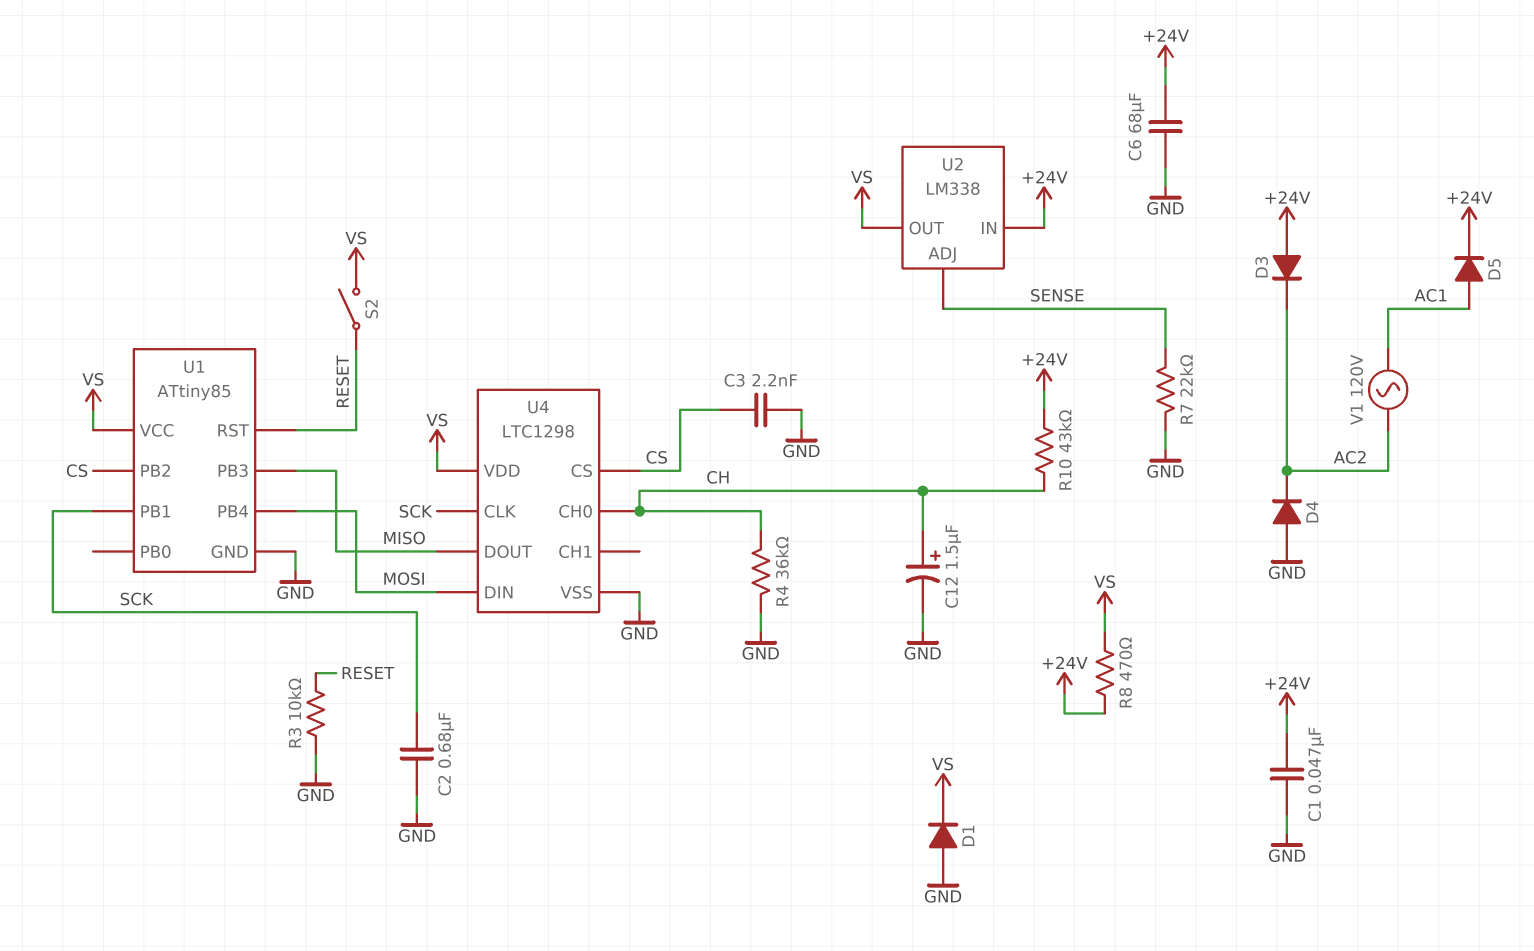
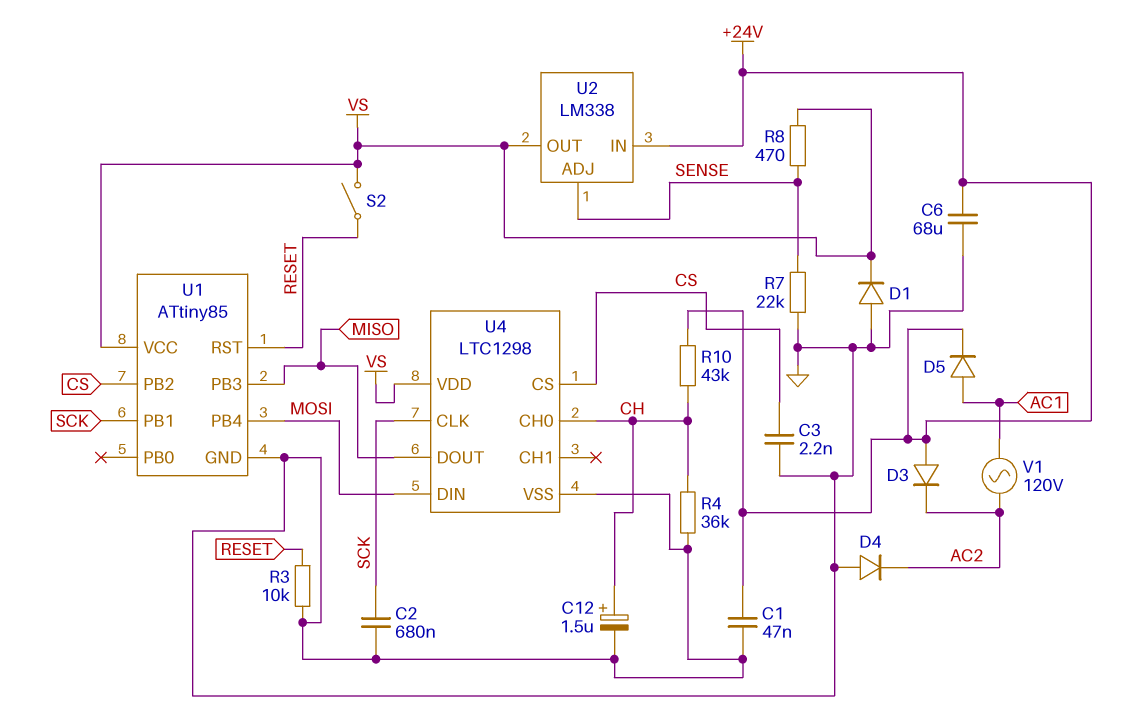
R8: 470 (+24V, VS) -> 470 (SENSE, VS)

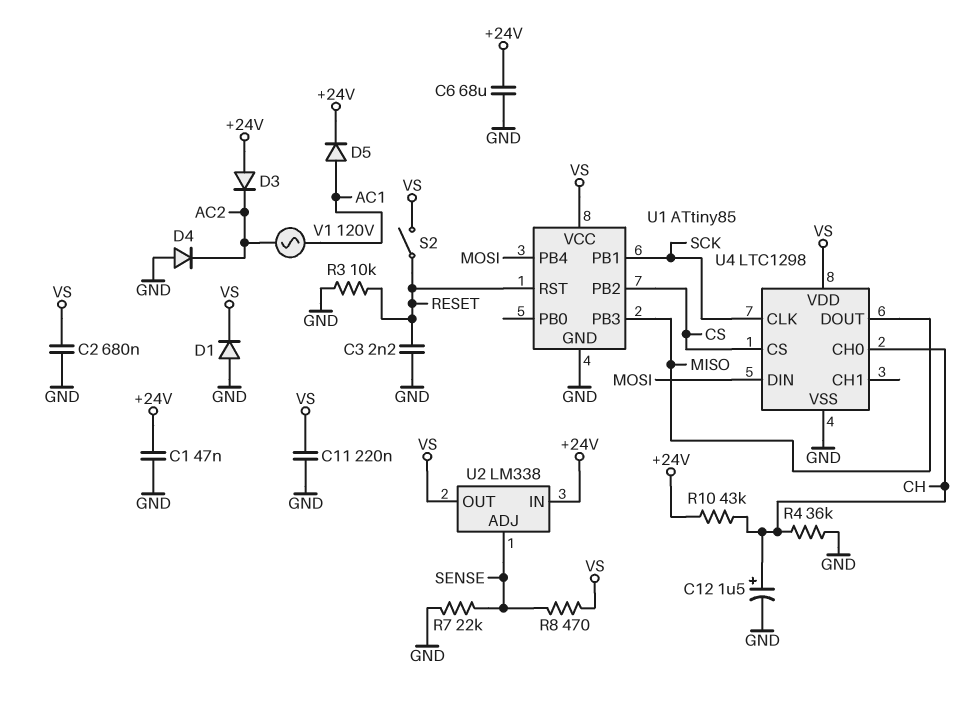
C2: 680nF (GND, SCK) -> 680nF (GND, VS)
C3: 2.2nF (CS, GND) -> 2.2nF (GND, RESET)
C11: none -> 220nF (GND, VS)

